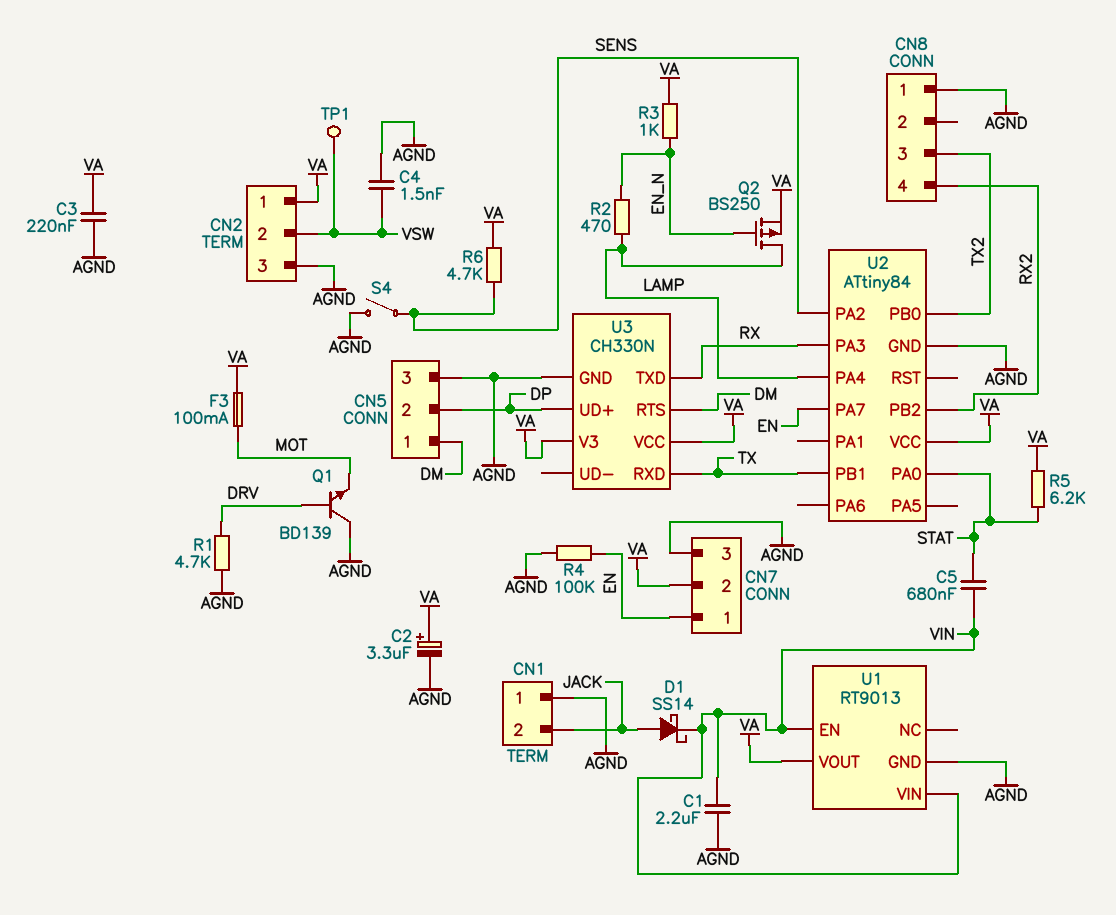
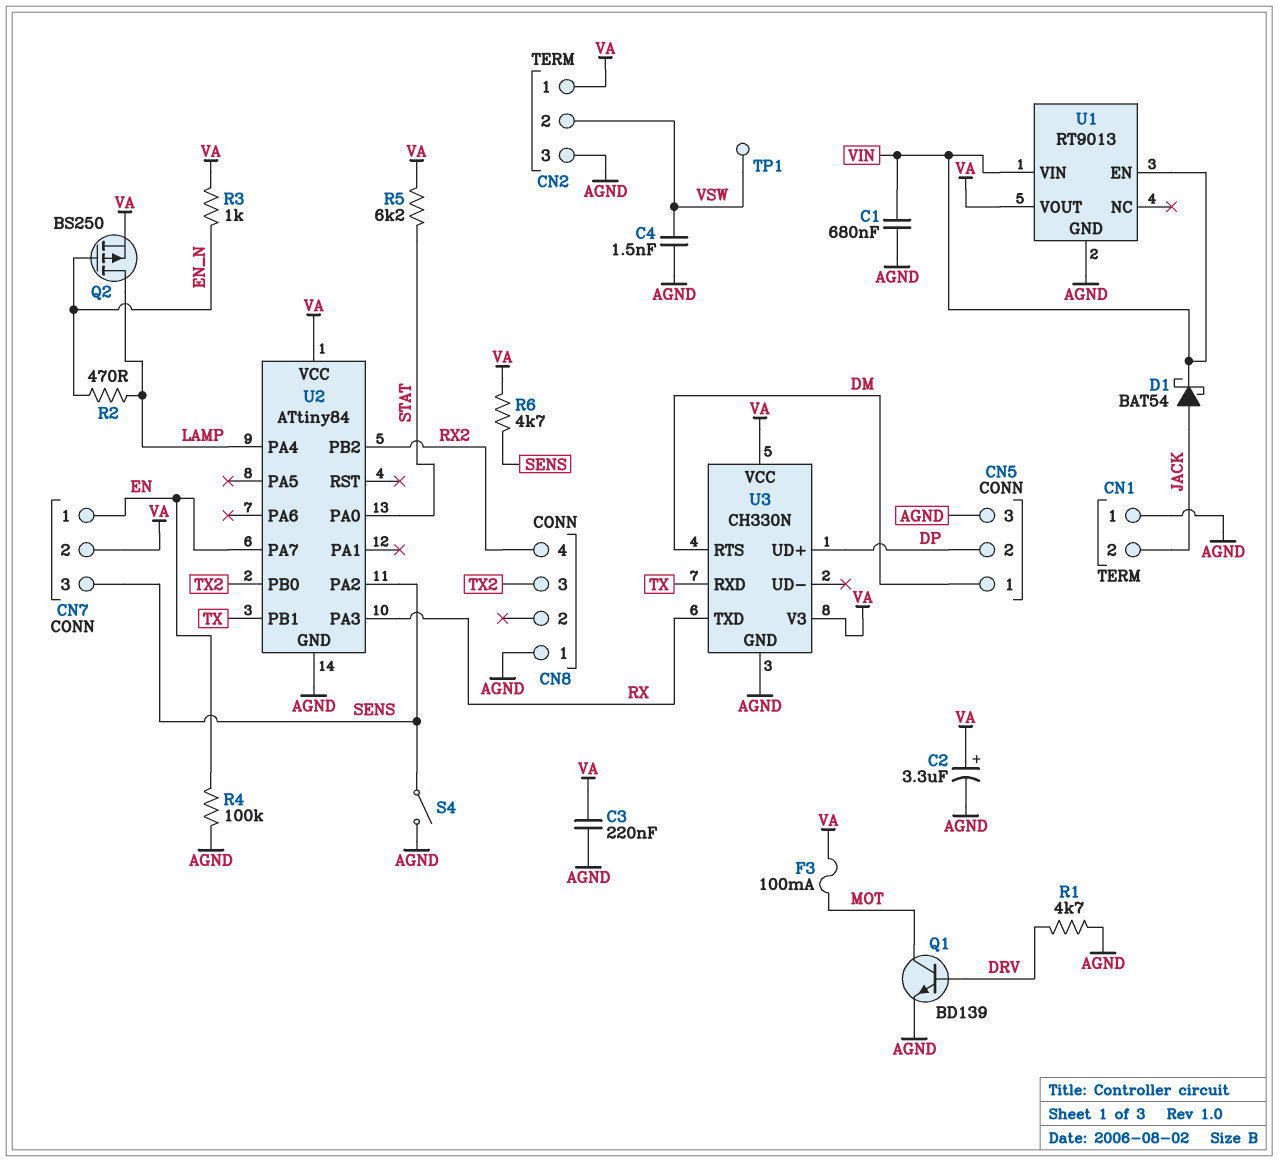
C1: 2.2uF (AGND, VIN) -> 680nF (AGND, VIN)
C5: 680nF (STAT, VIN) -> none
CN7 pin 3: AGND -> SENS
D1: schottky SS14 (A JACK, K VIN) -> schottky BAT54 (A JACK, K VIN)
Q1: NPN BD139 (B DRV, C AGND, E MOT) -> NPN BD139 (B DRV, C MOT, E AGND)

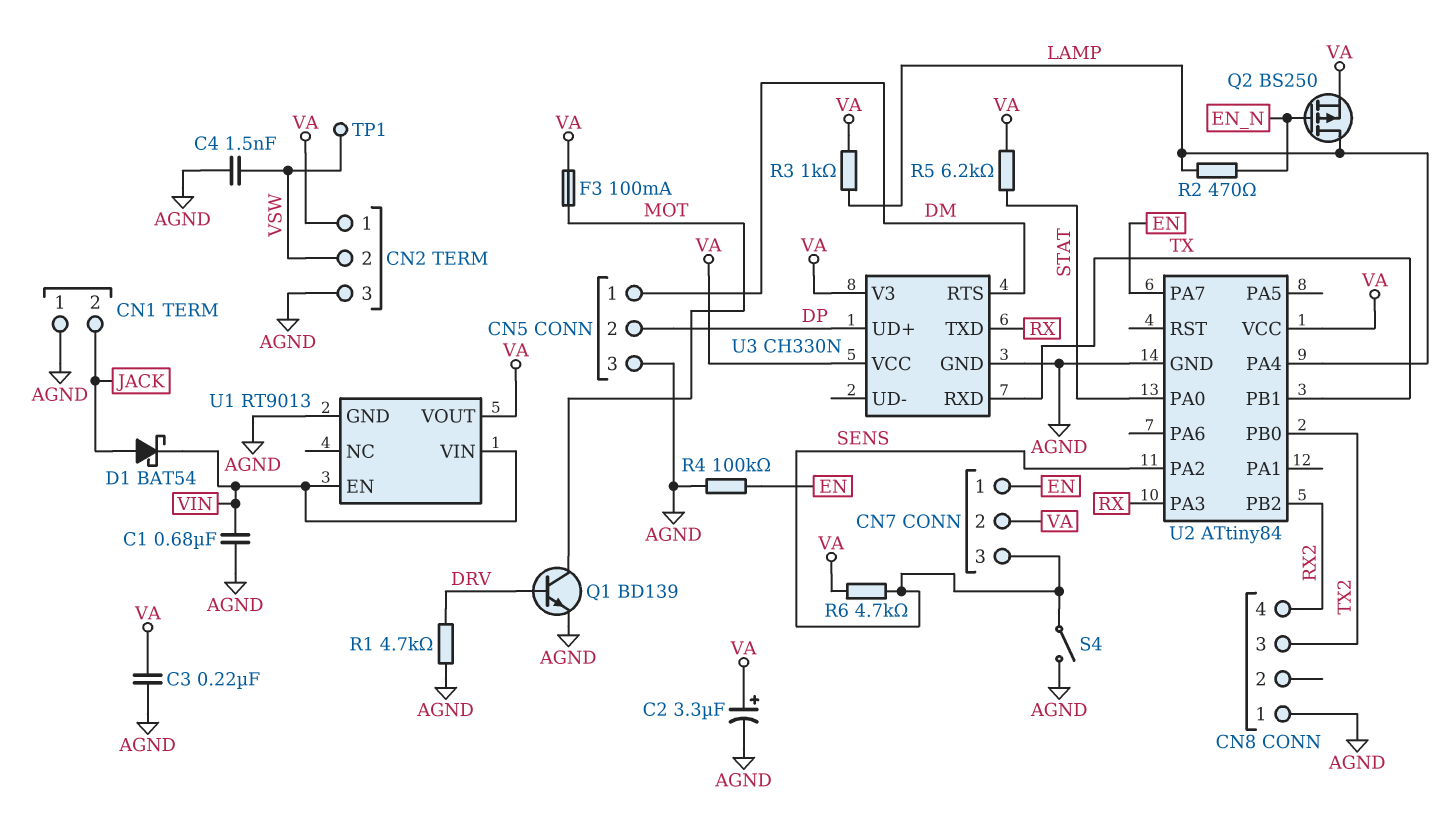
R3: 1k (EN_N, VA) -> 1k (LAMP, VA)

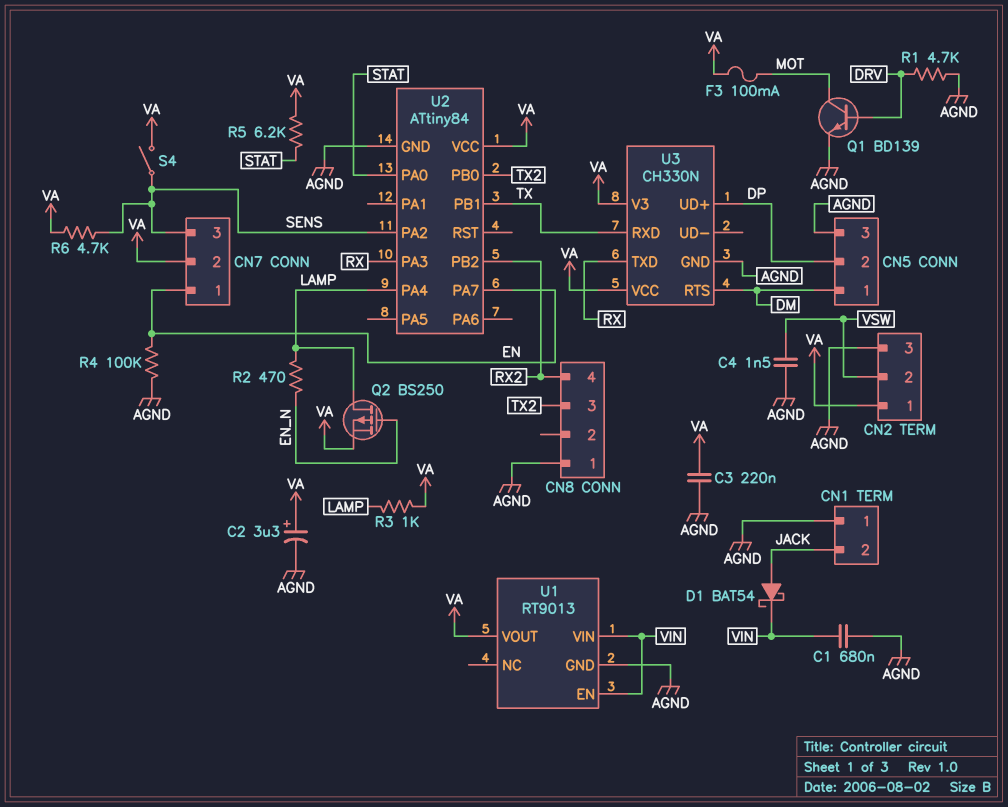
S4: switch (AGND, SENS) -> switch (SENS, VA)
TP1: test point (VSW) -> none

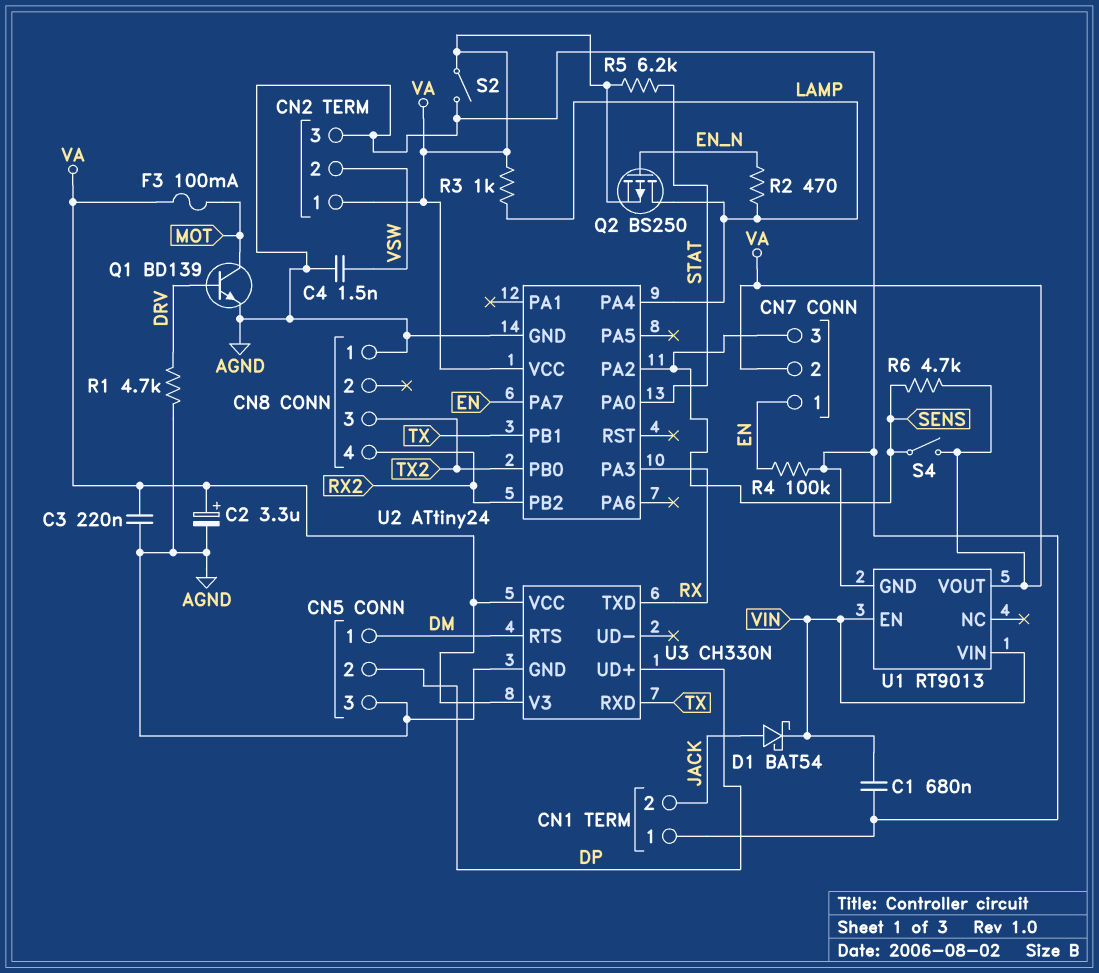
S2: none -> switch (AGND, VA)
U2: ATtiny84 -> ATtiny24

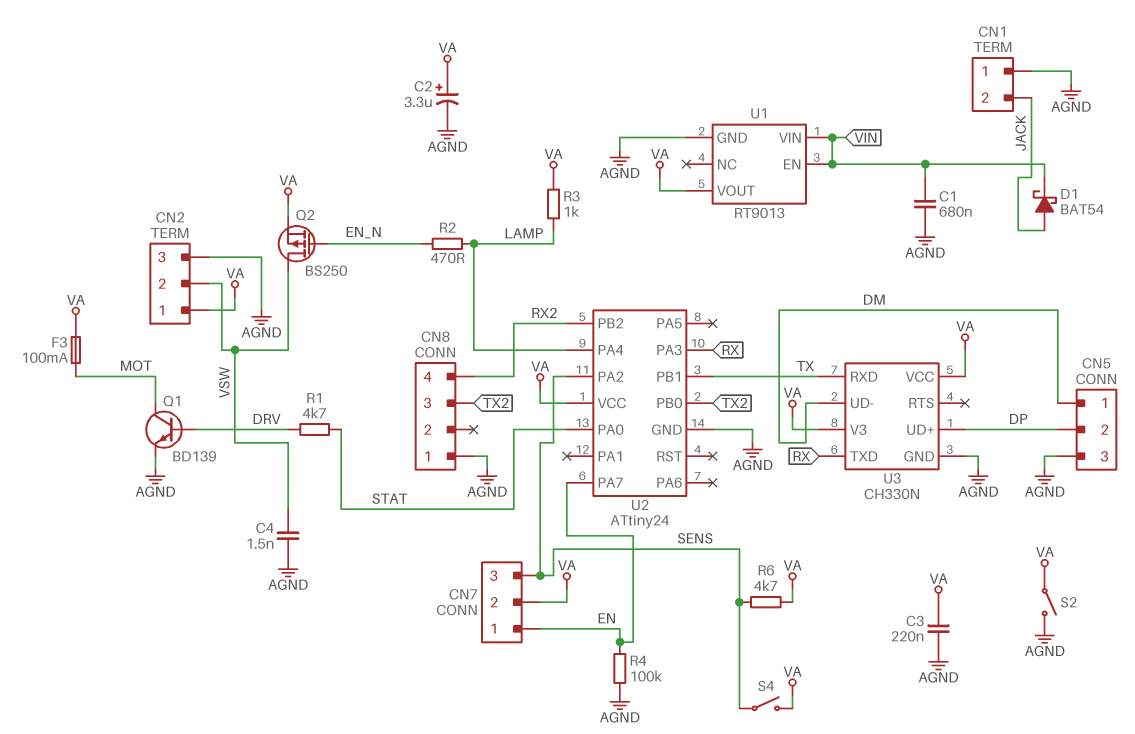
Q2: PMOS BS250 (G EN_N, D LAMP, S VA) -> PMOS BS250 (G EN_N, D VSW, S VA)
R1: 4.7k (AGND, DRV) -> 4.7k (DRV, STAT)
R5: 6.2k (STAT, VA) -> none
U3 pin RTS: DM -> none
U3 pin UD-: none -> DM

